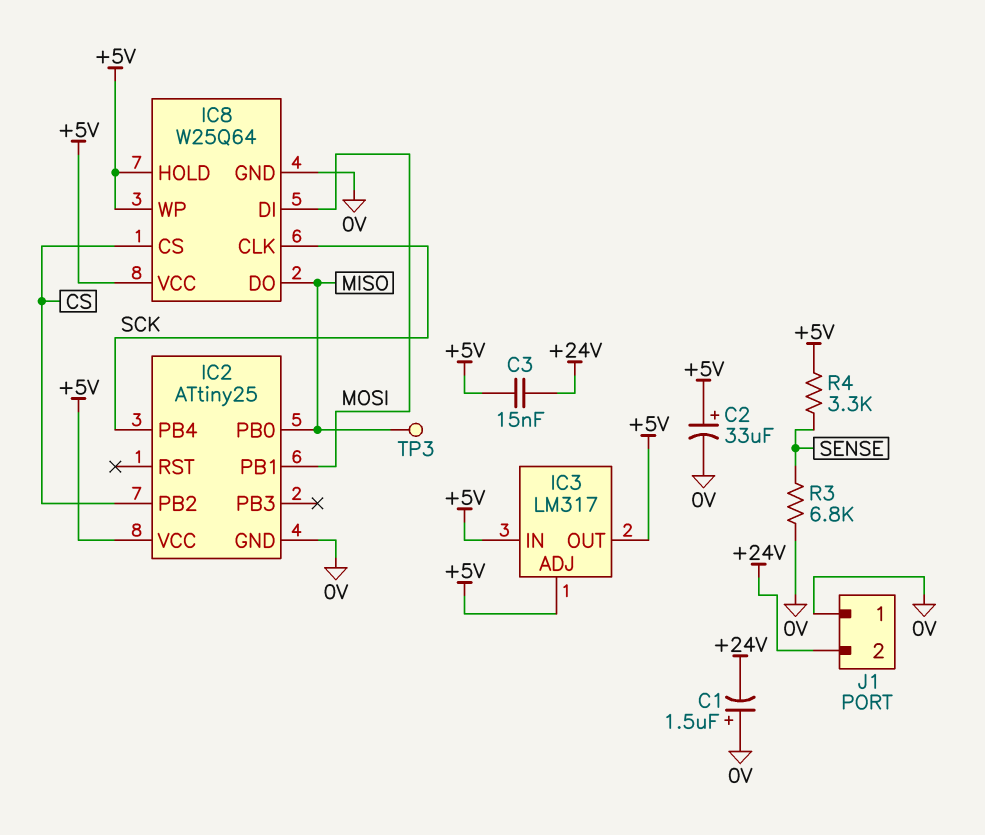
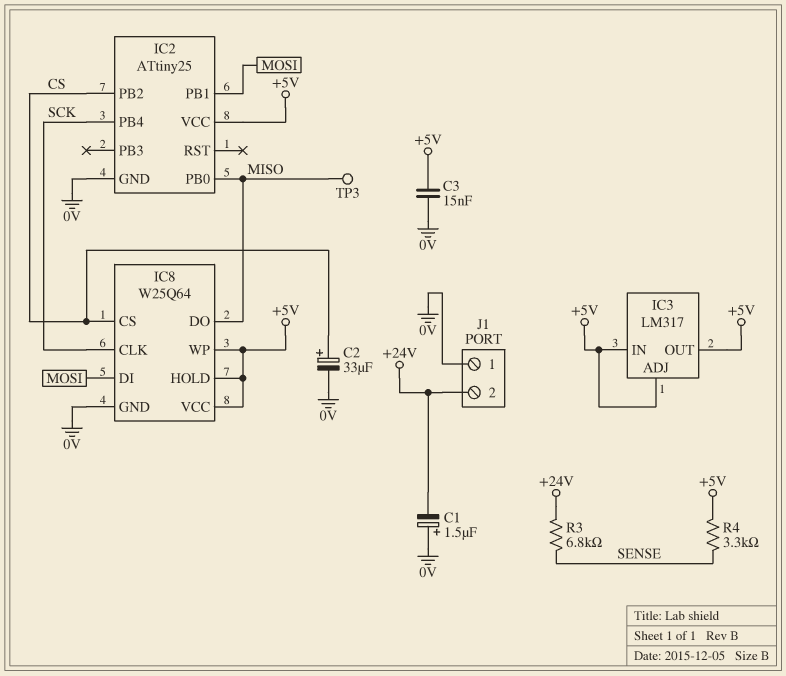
C2: 33uF (plus +5V, minus 0V) -> 33uF (plus CS, minus 0V)
C3: 15nF (+5V, +24V) -> 15nF (+5V, 0V)
R3: 6.8k (0V, SENSE) -> 6.8k (+24V, SENSE)

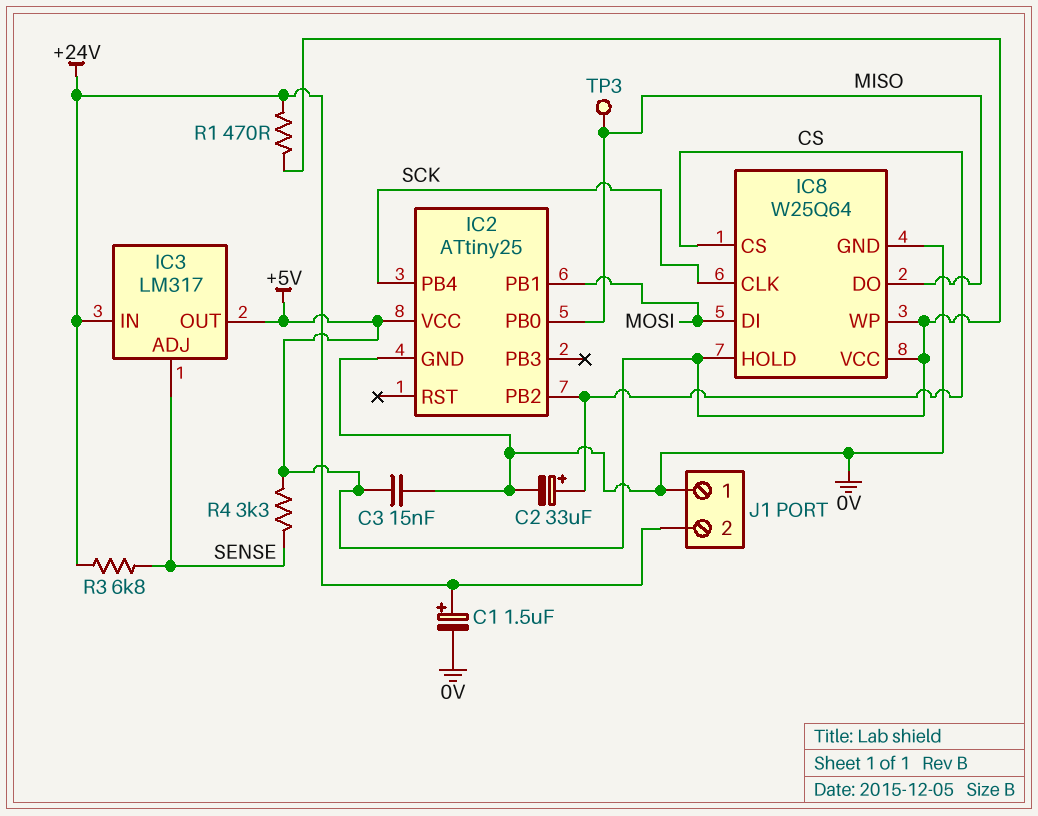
C1: 1.5uF (plus 0V, minus +24V) -> 1.5uF (plus +24V, minus 0V)
IC3 pin ADJ: +5V -> SENSE
IC3 pin IN: +5V -> +24V
R1: none -> 470 (+5V, +24V)

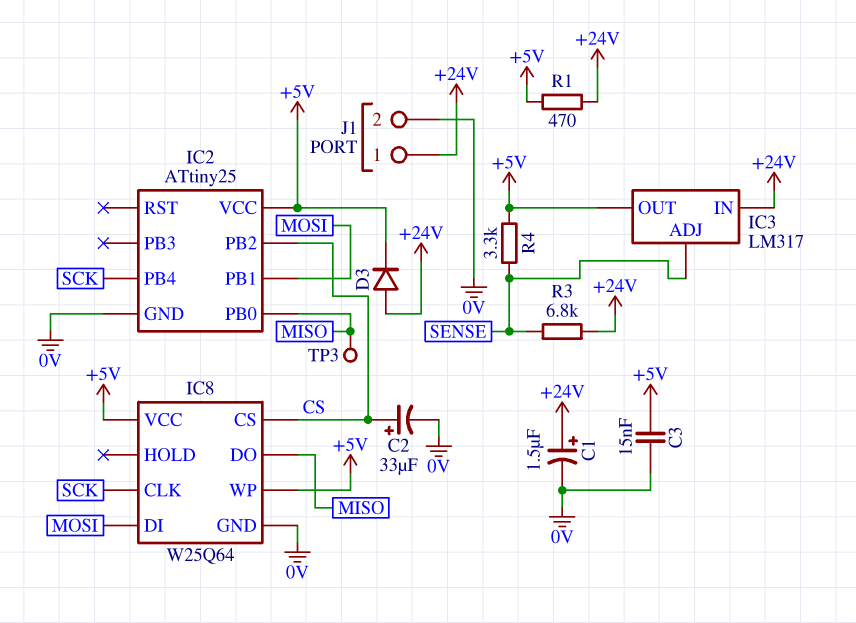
D3: none -> diode (A +24V, K +5V)
IC8 pin HOLD: +5V -> none
J1 pin 1: 0V -> +24V
J1 pin 2: +24V -> 0V

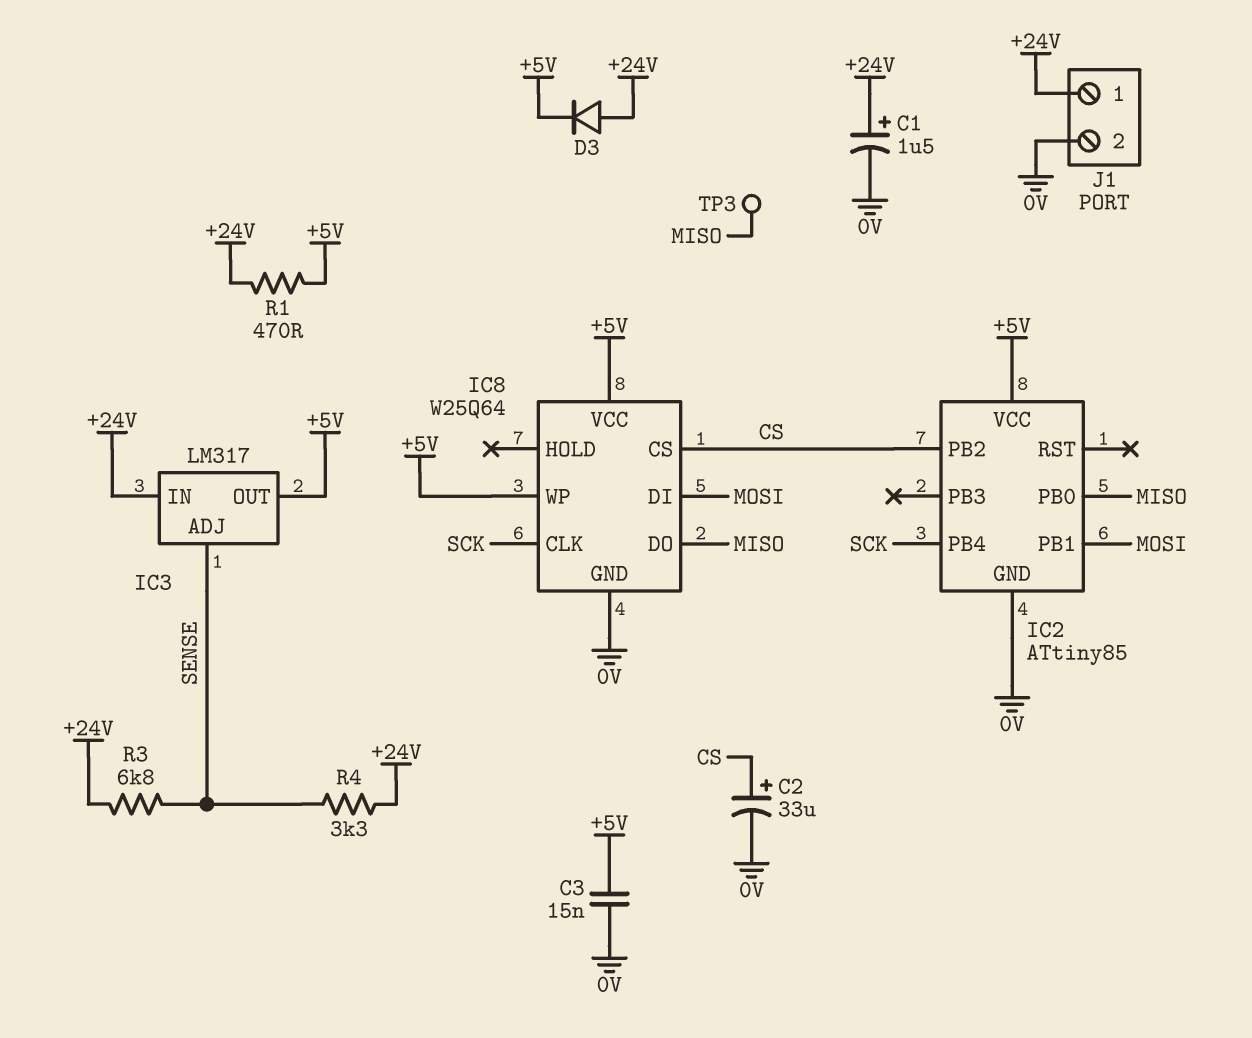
IC2: ATtiny25 -> ATtiny85
R4: 3.3k (+5V, SENSE) -> 3.3k (+24V, SENSE)

